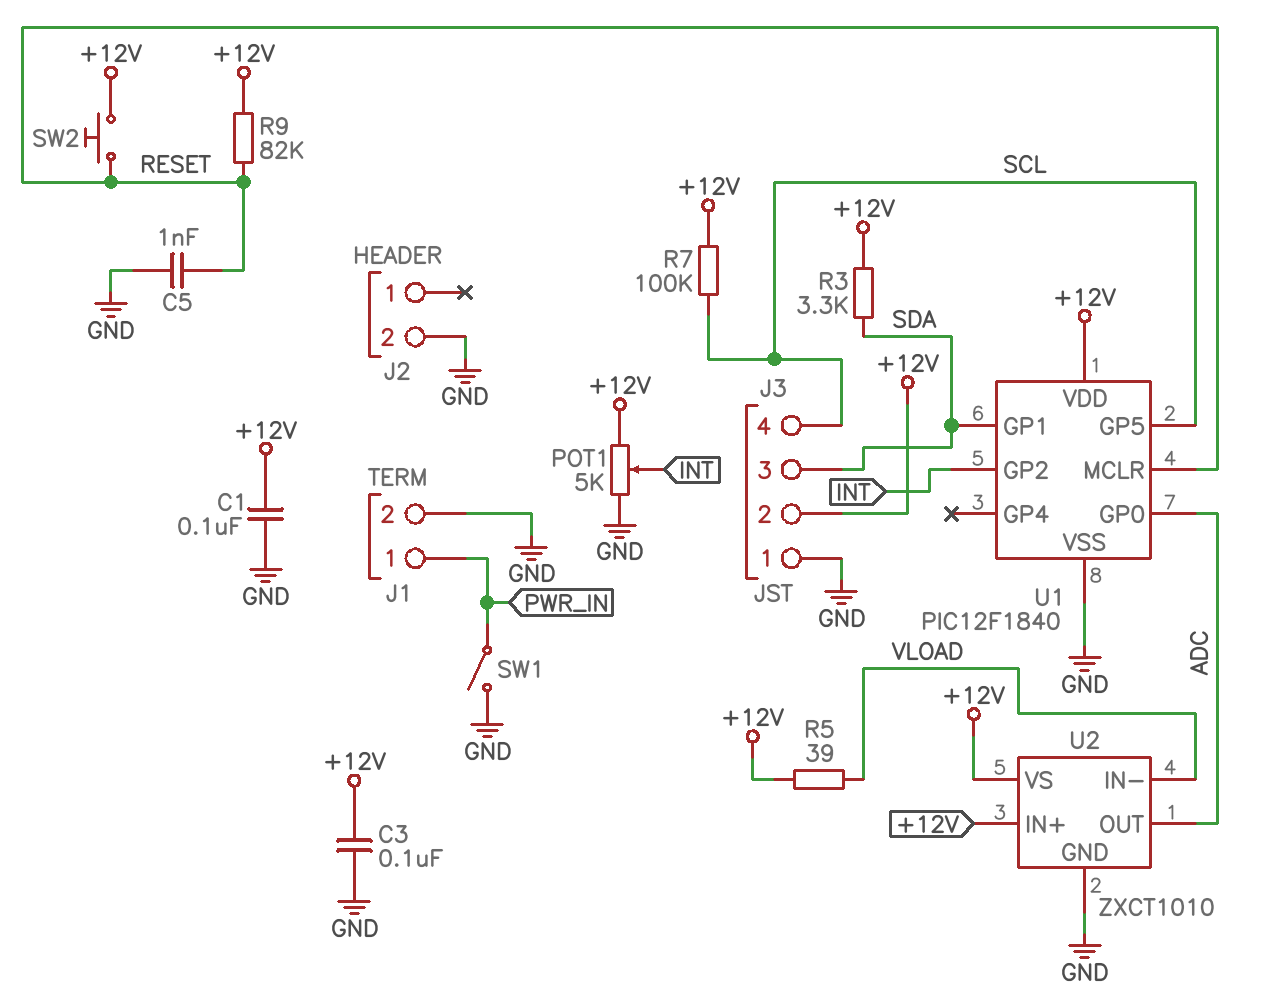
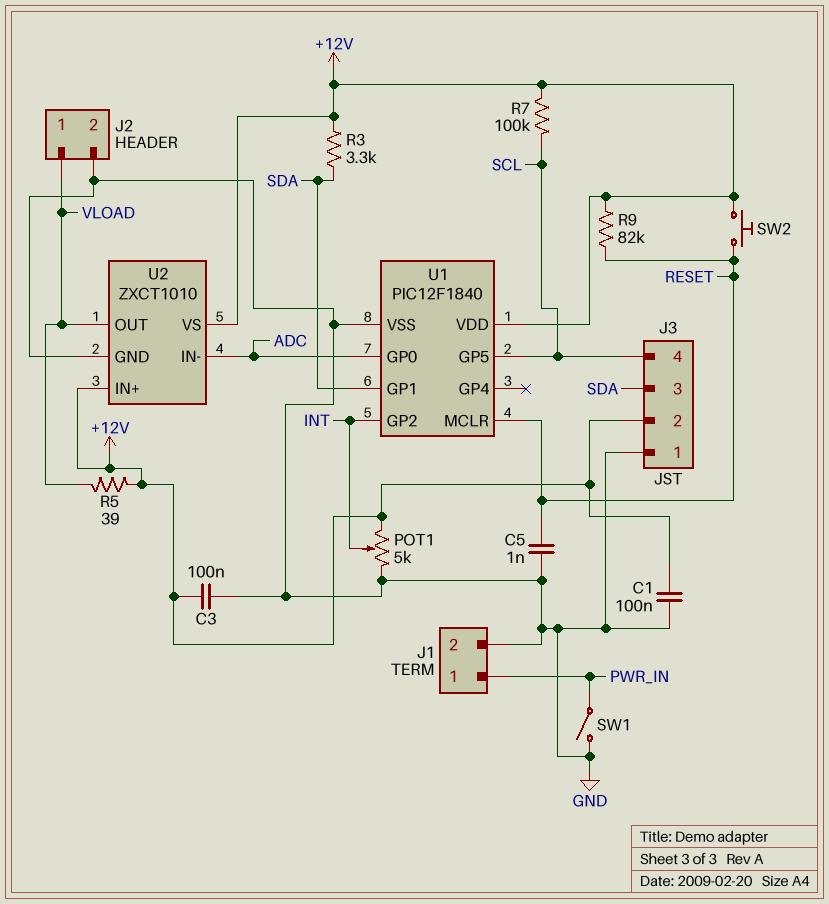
J2 pin 1: none -> VLOAD
U2 pin IN-: VLOAD -> ADC
U2 pin OUT: ADC -> VLOAD

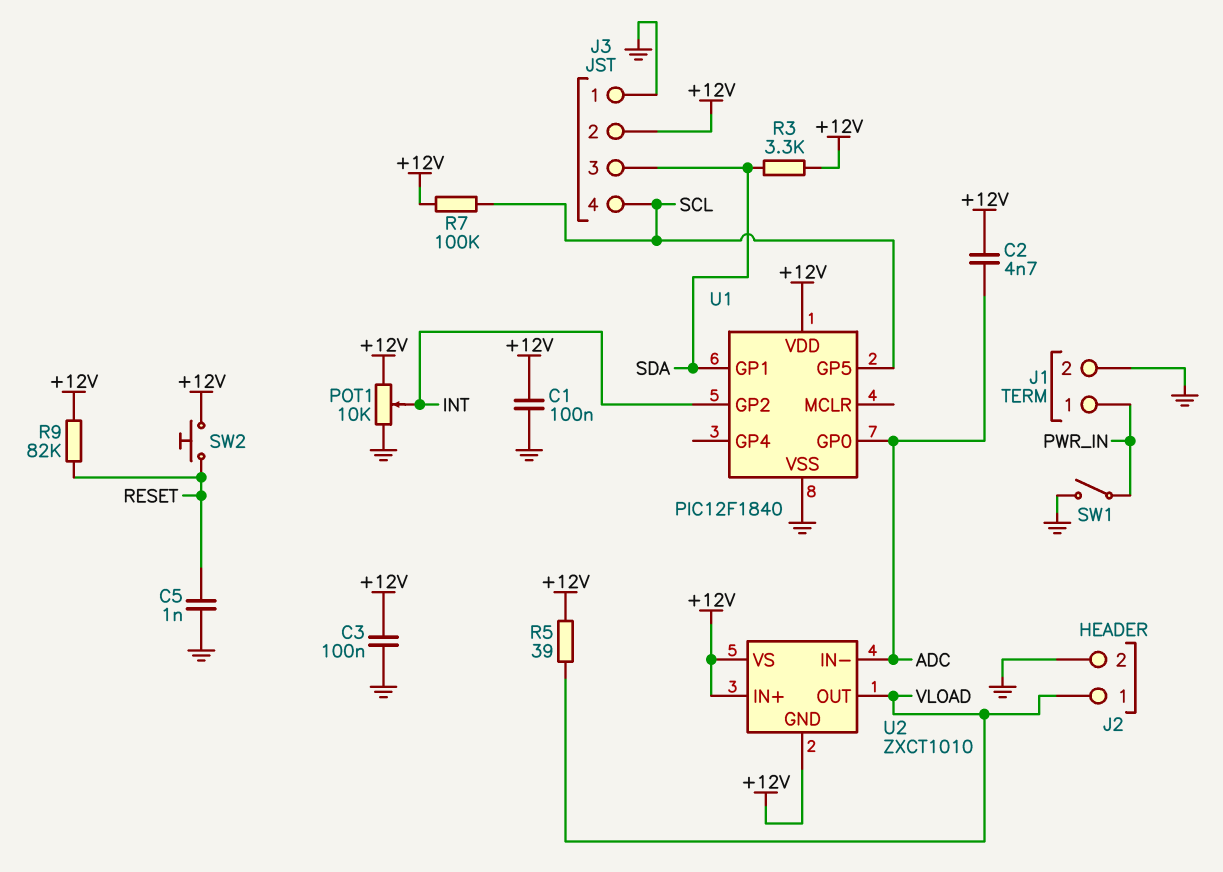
C2: none -> 4.7nF (+12V, ADC)
POT1: 5k (+12V, GND, wiper INT) -> 10k (+12V, GND, wiper INT)
U1 pin MCLR: RESET -> none
U2 pin GND: GND -> +12V

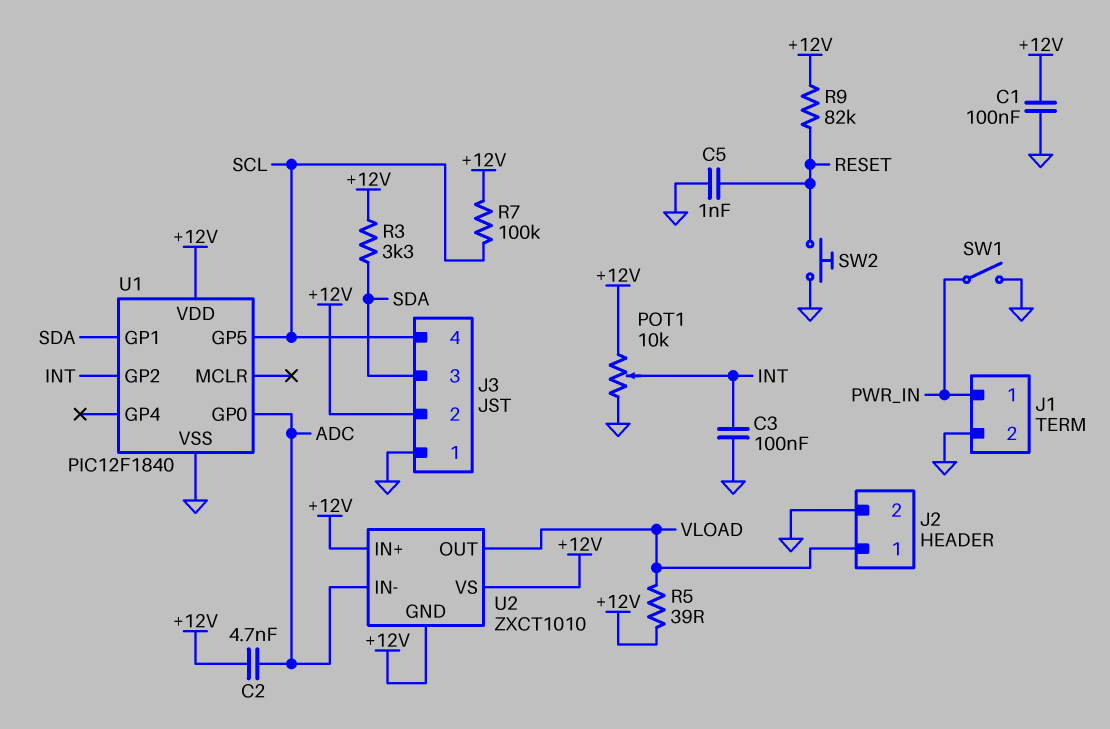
C3: 100nF (+12V, GND) -> 100nF (GND, INT)
SW2: button (+12V, RESET) -> button (GND, RESET)

